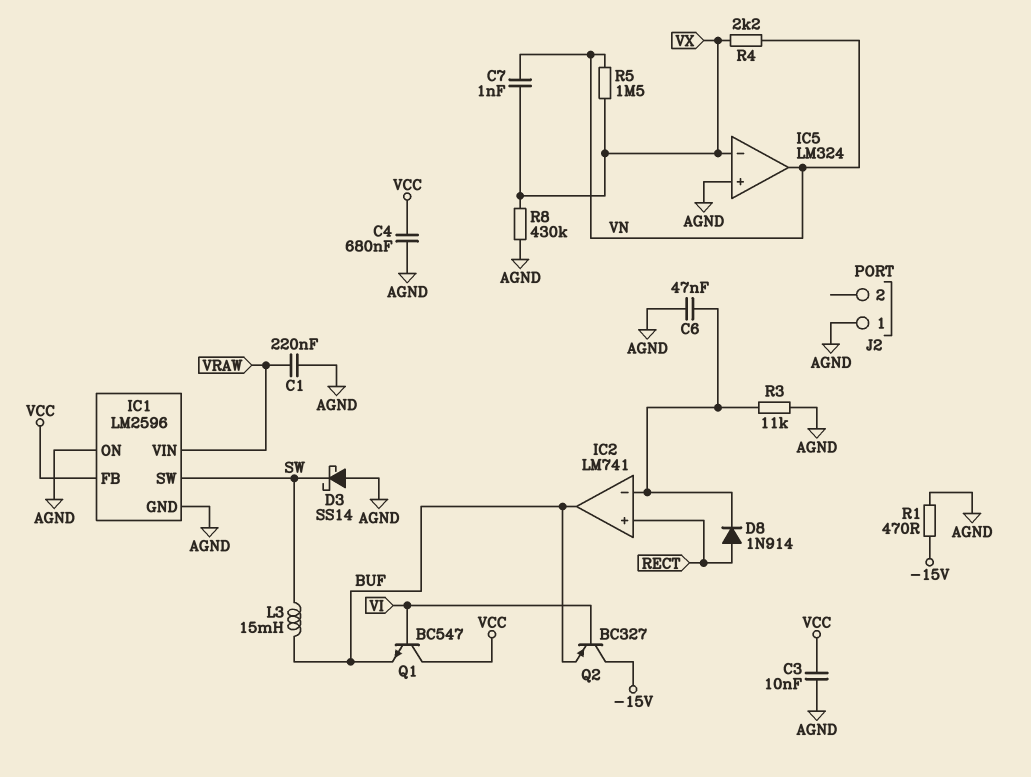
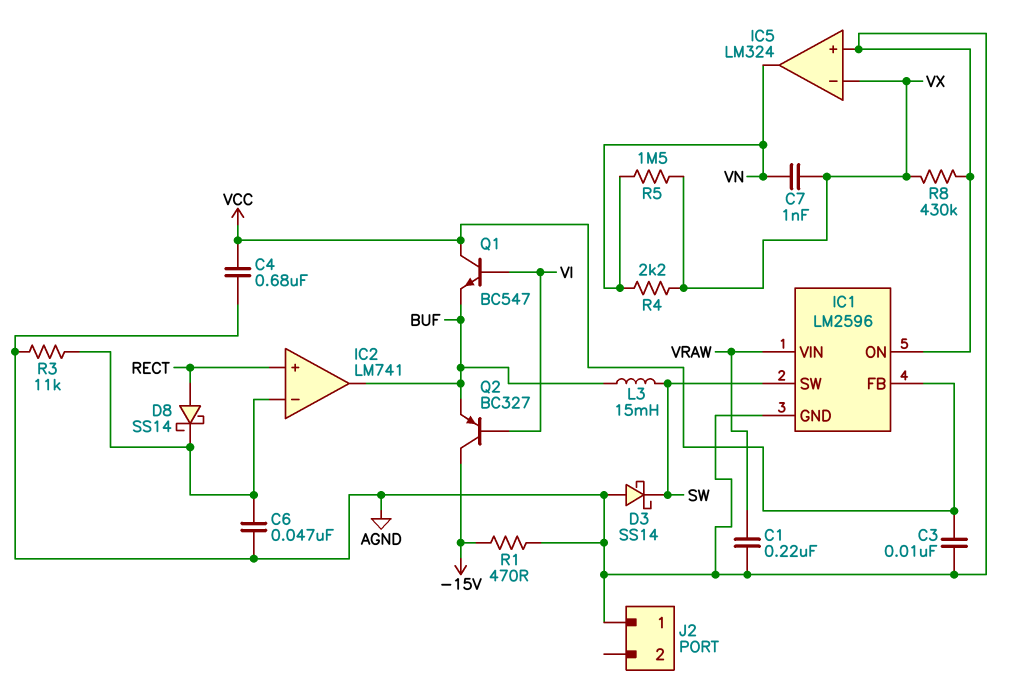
D8: diode 1N914 (A RECT, K IC2/in-) -> schottky SS14 (A RECT, K IC2/in-)

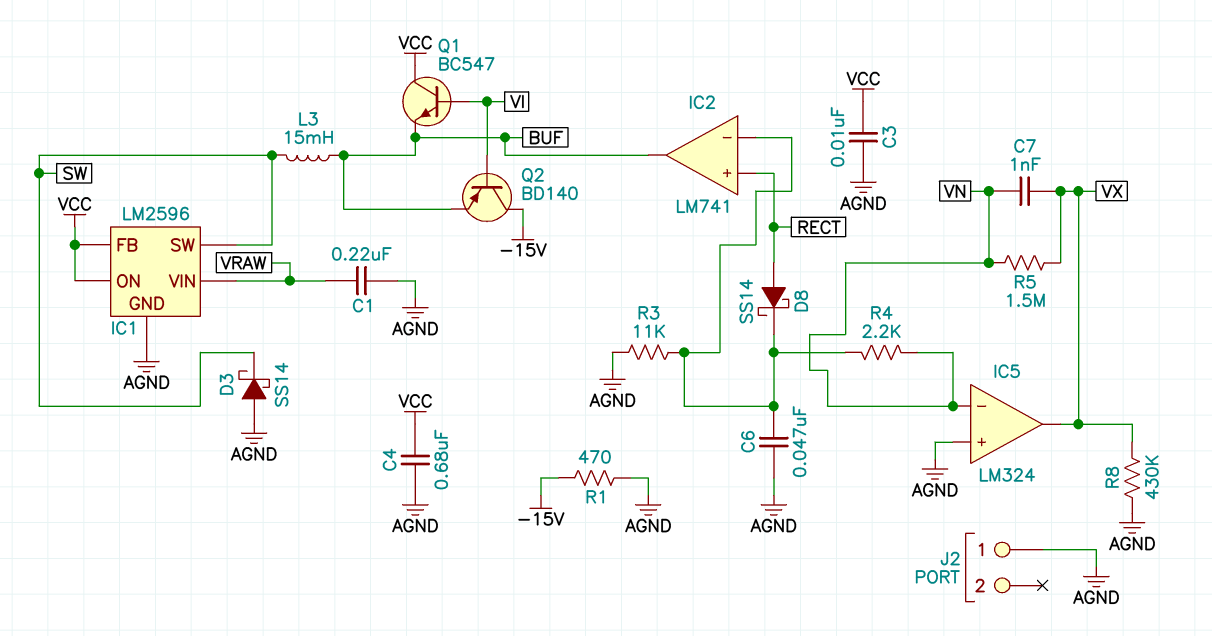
IC1 pin ON: AGND -> VCC
IC5 pin in-: VX -> VN
IC5 pin out: VN -> VX
Q2: PNP BC327 (B VI, C -15V, E BUF) -> PNP BD140 (B VI, C -15V, E BUF)
R4: 2.2k (VN, VX) -> 2.2k (IC2/in-, VN)

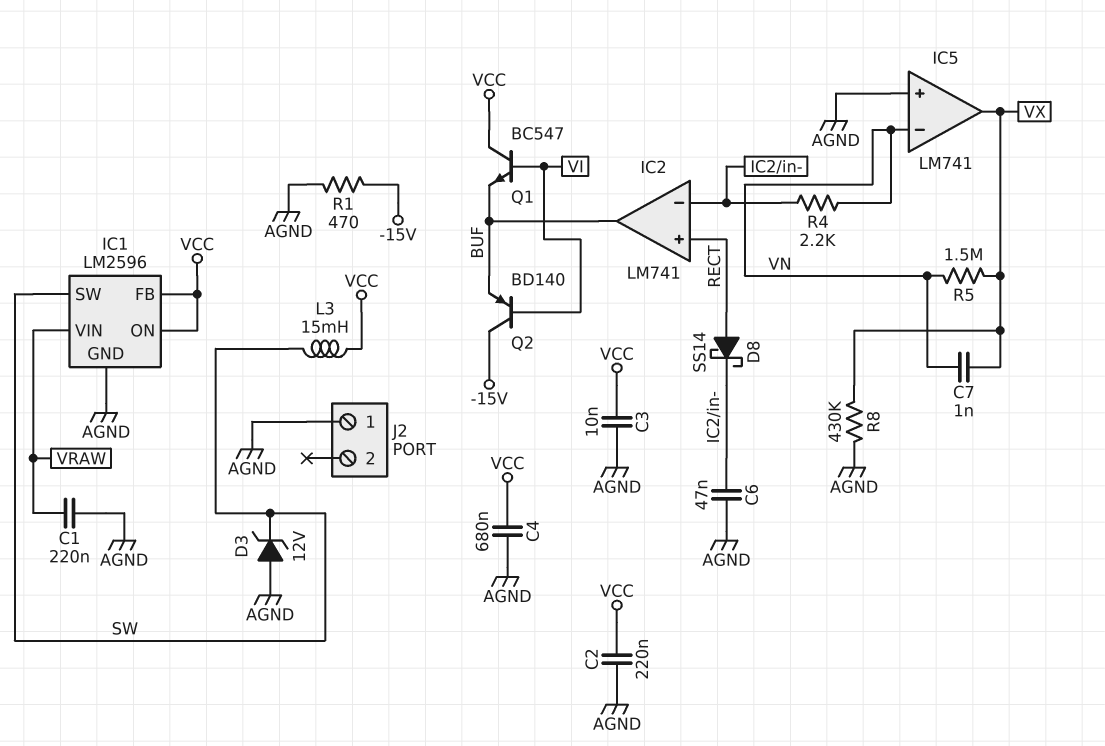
C2: none -> 220nF (AGND, VCC)
D3: schottky SS14 (A AGND, K SW) -> zener 12V (A AGND, K SW)
IC5: LM324 -> LM741
L3: 15mH (BUF, SW) -> 15mH (SW, VCC)
R3: 11k (AGND, IC2/in-) -> none

